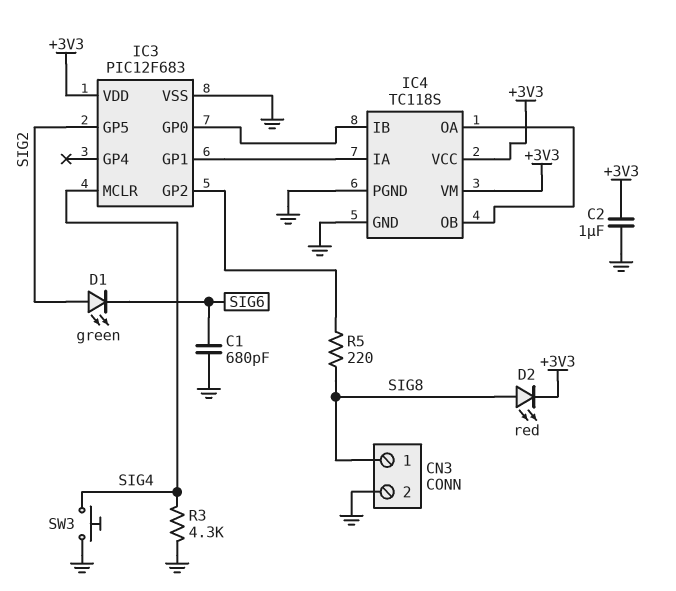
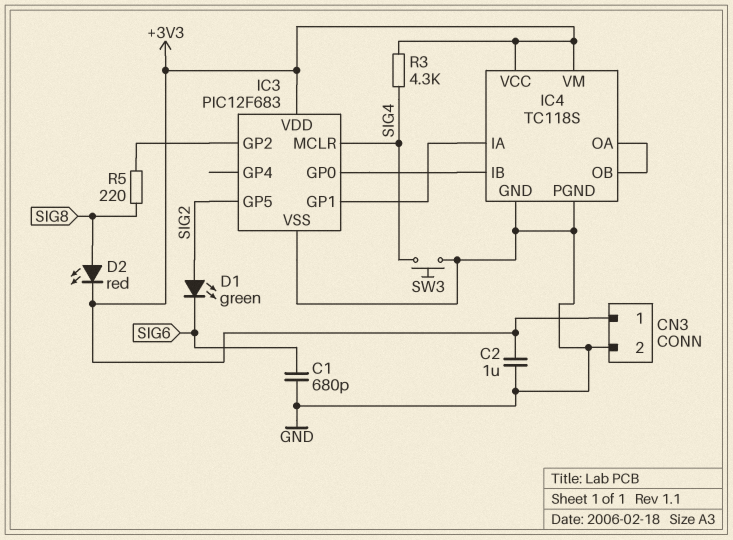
CN3 pin 1: SIG8 -> +3V3
R3: 4.3k (GND, SIG4) -> 4.3k (+3V3, SIG4)

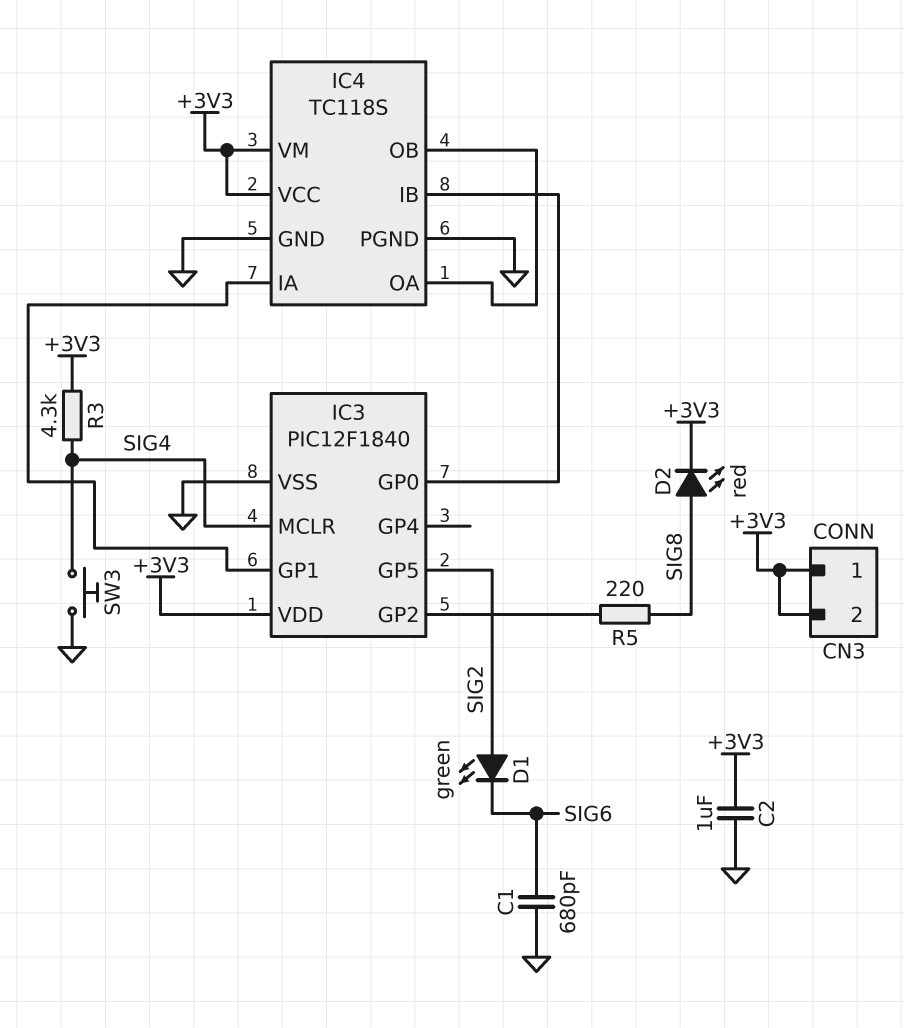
CN3 pin 2: GND -> +3V3
IC3: PIC12F683 -> PIC12F1840

